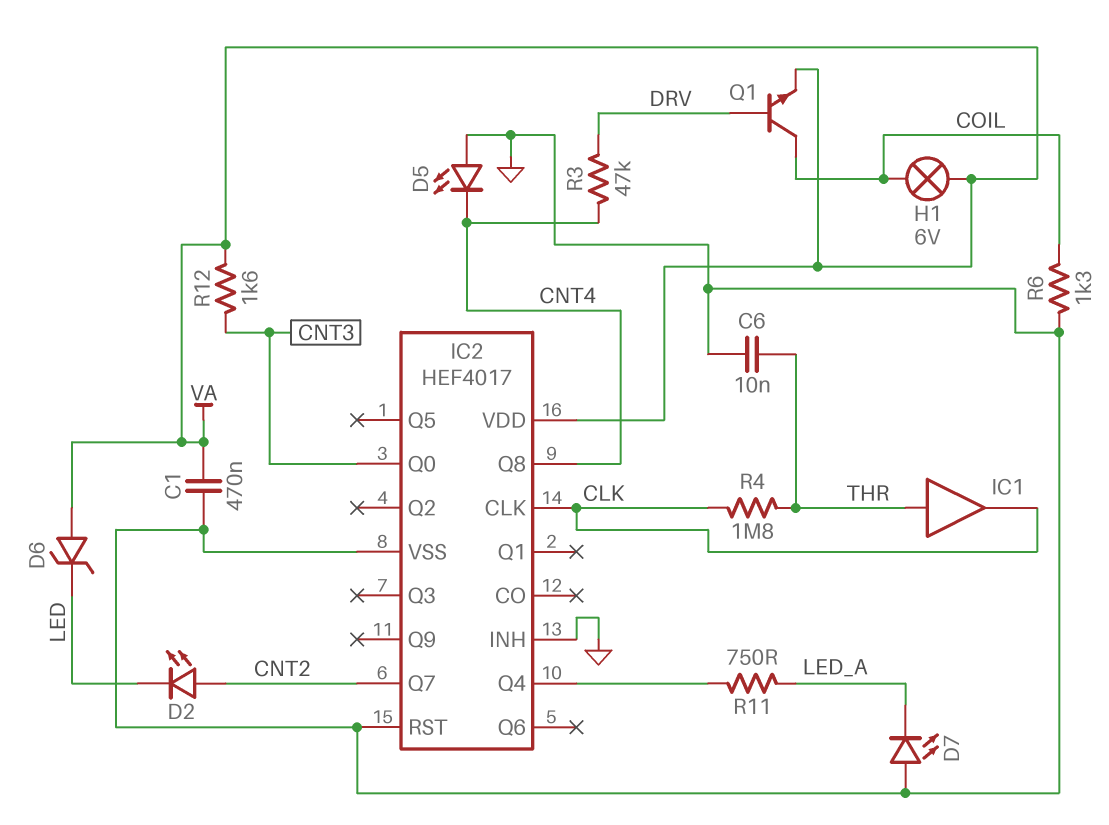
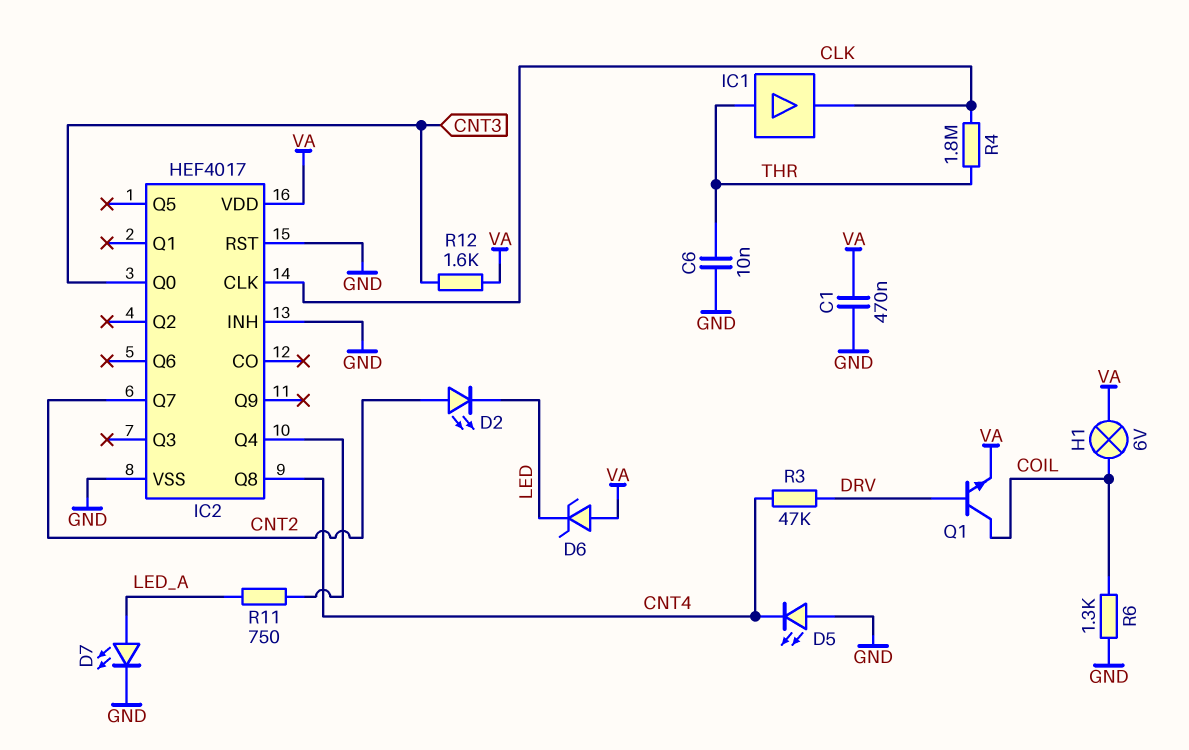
D7: LED (A GND, K LED_A) -> LED (A LED_A, K GND)

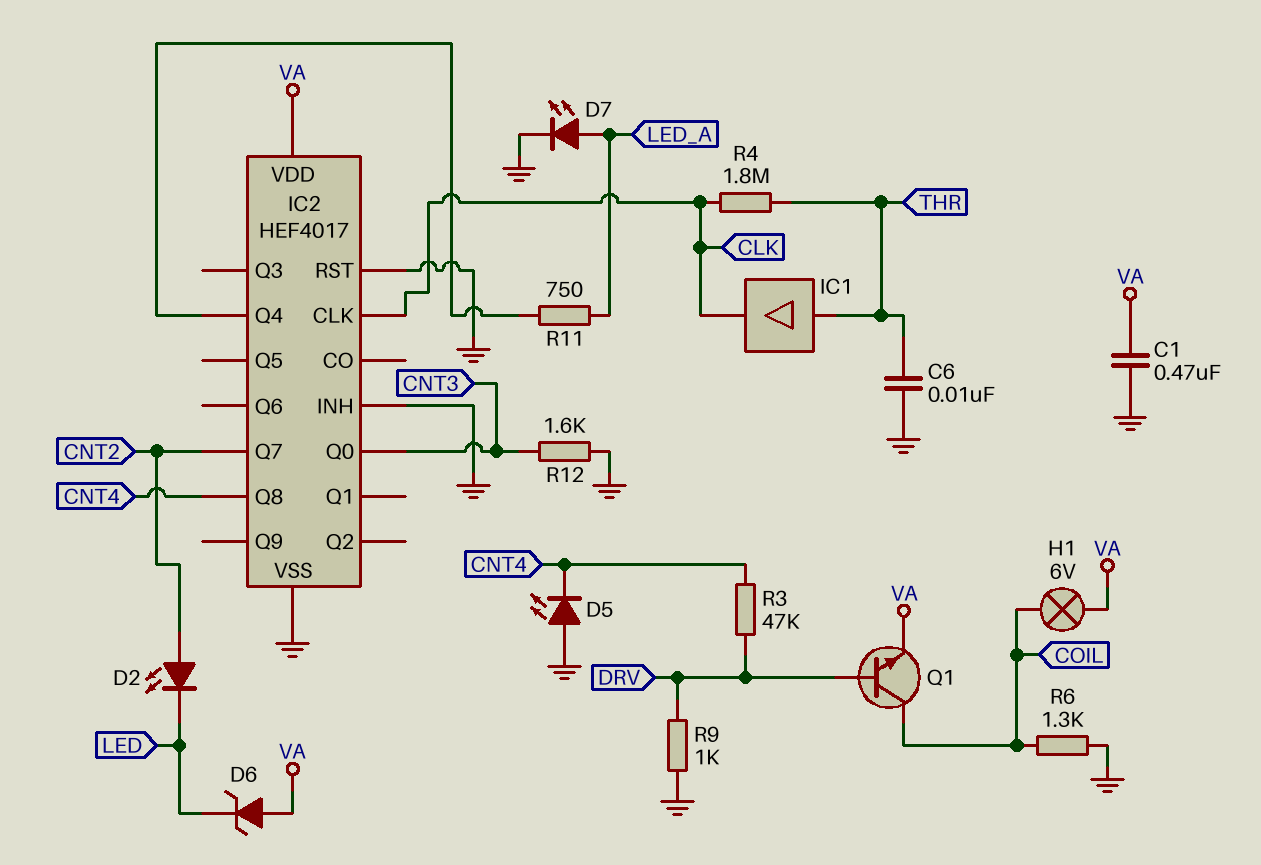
R9: none -> 1k (DRV, GND)
R12: 1.6k (CNT3, VA) -> 1.6k (CNT3, GND)

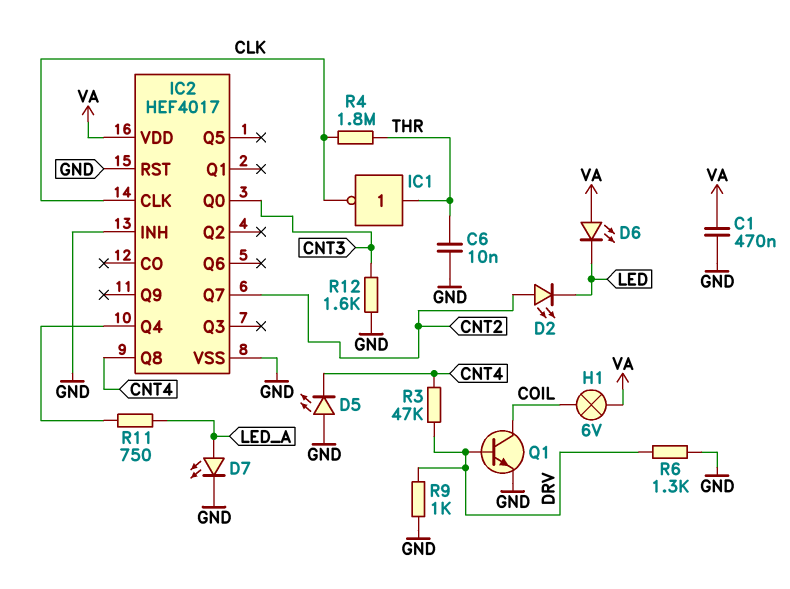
D6: zener (A VA, K LED) -> LED (A VA, K LED)
IC1: buffer (in THR, out CLK) -> NOT (in THR, out CLK)
Q1: NPN (B DRV, C COIL, E VA) -> NPN (B DRV, C COIL, E GND)
R6: 1.3k (COIL, GND) -> 1.3k (DRV, GND)

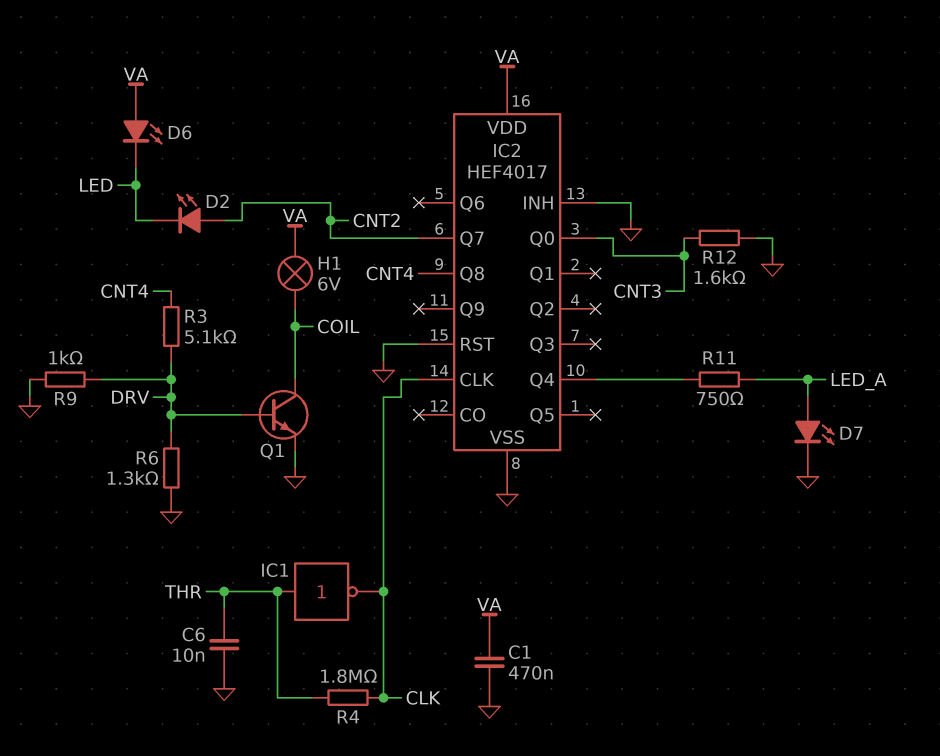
D5: LED (A GND, K CNT4) -> none
R3: 47k (CNT4, DRV) -> 5.1k (CNT4, DRV)

